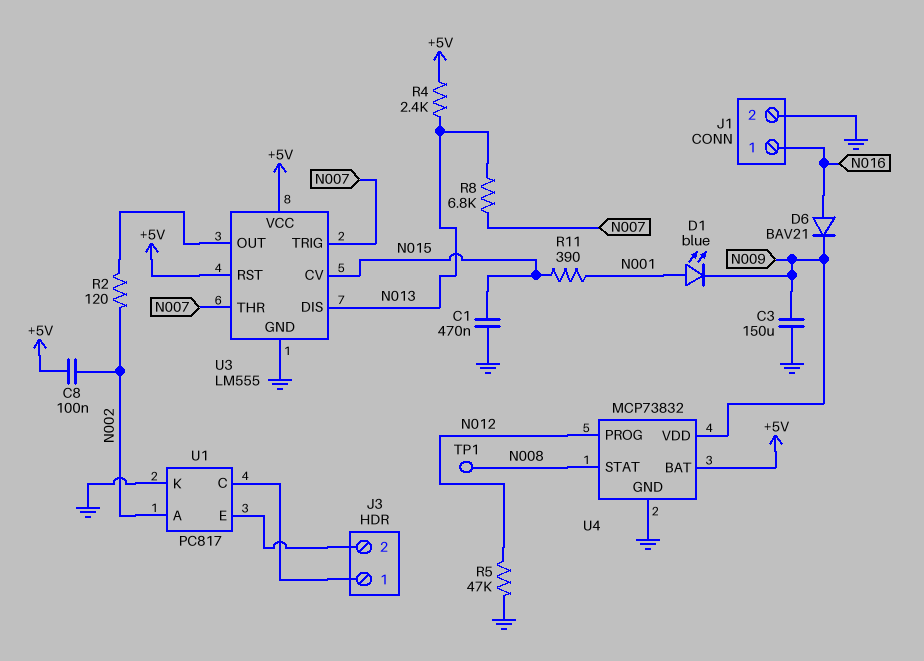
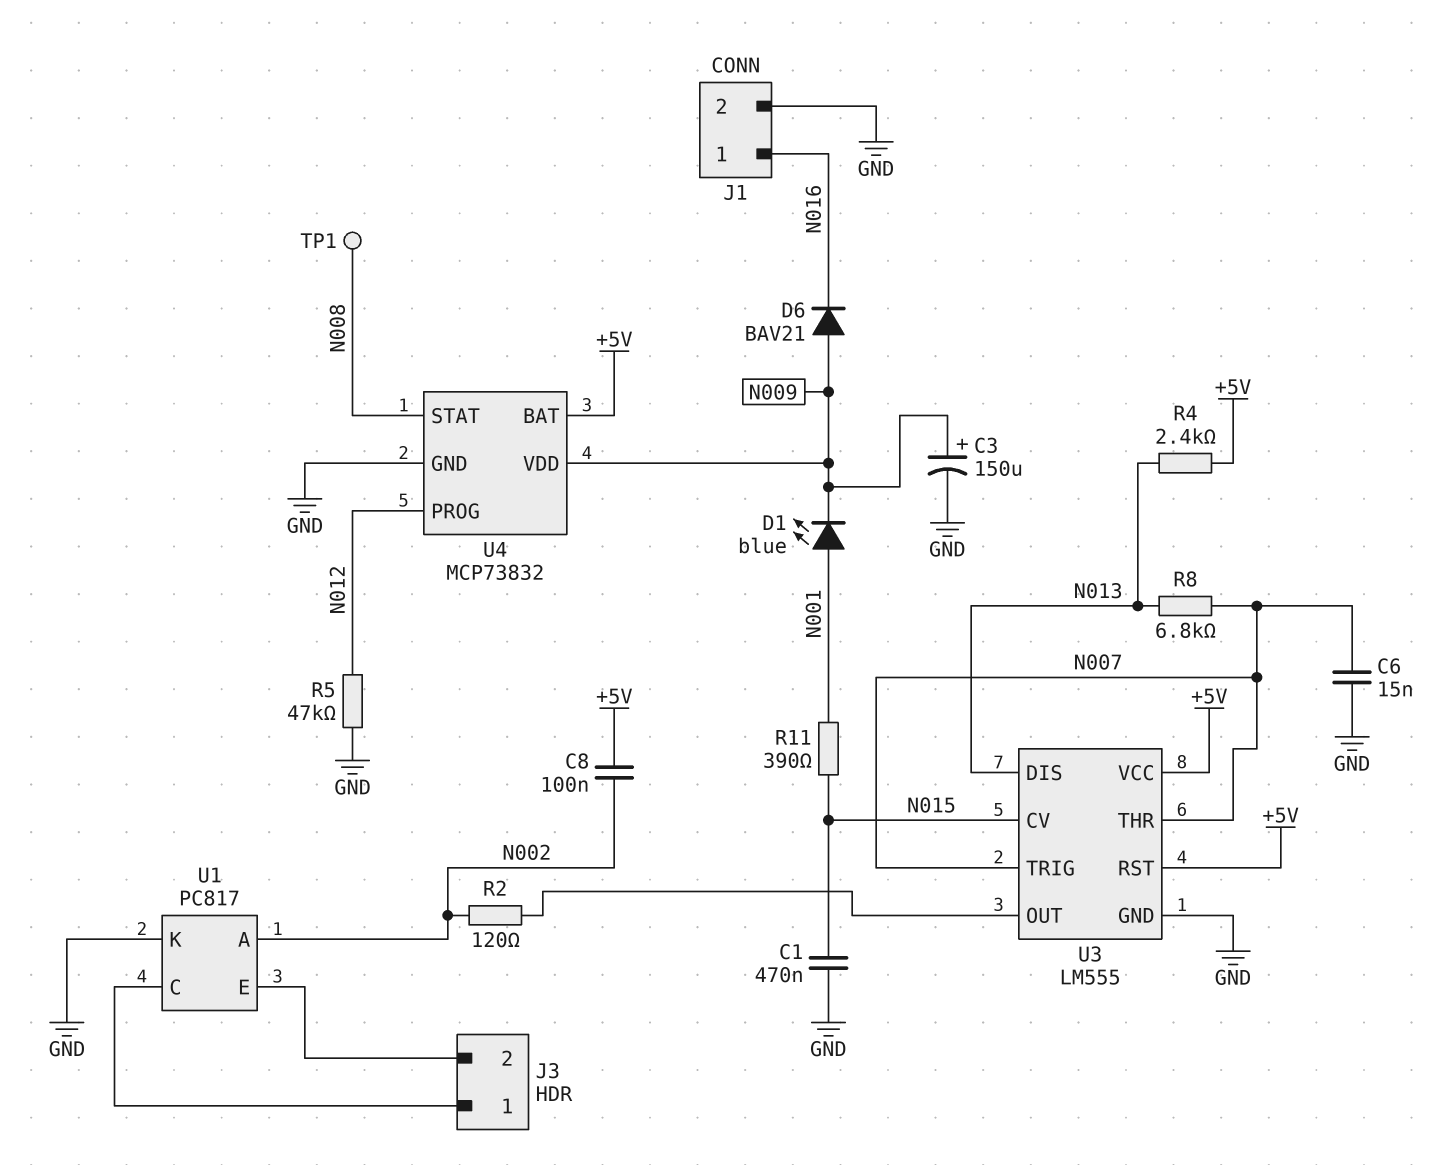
C3: 150uF (GND, N009) -> 150uF (plus N009, minus GND)
C6: none -> 15nF (GND, N007)
D6: diode BAV21 (A N016, K N009) -> diode BAV21 (A N009, K N016)

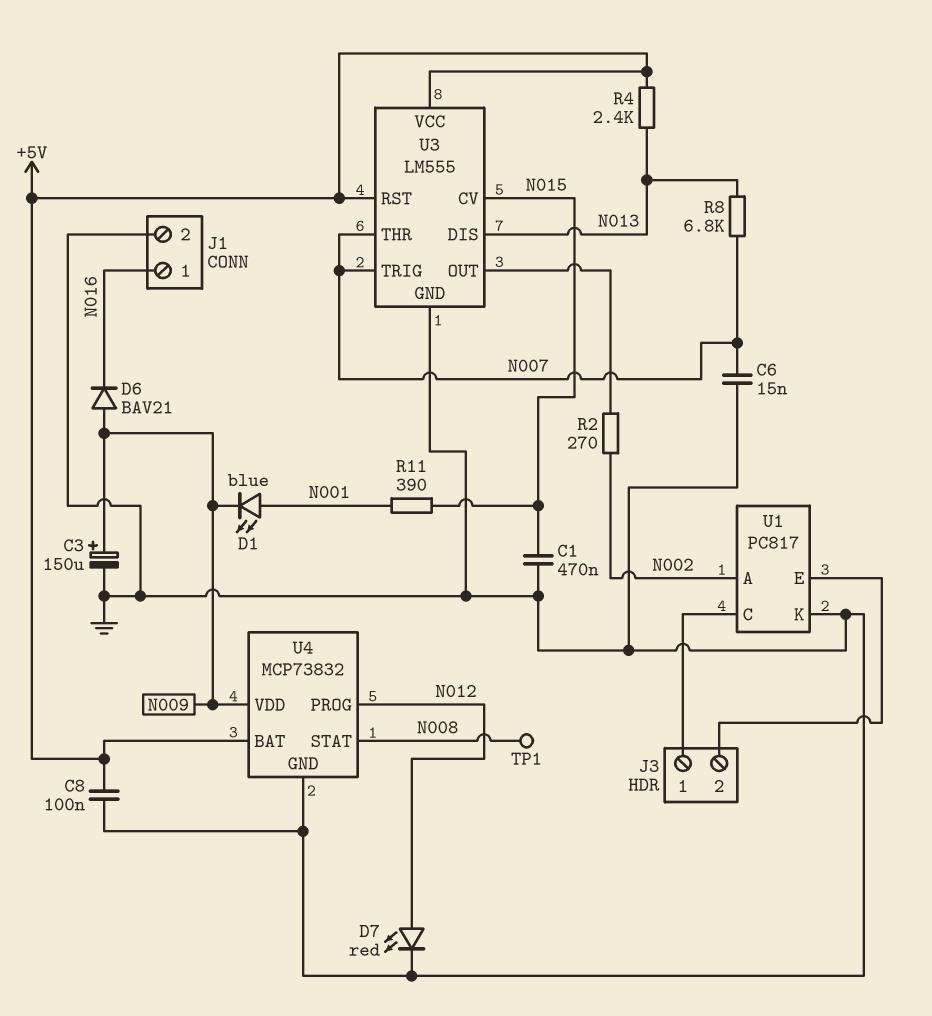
C8: 100nF (+5V, N002) -> 100nF (+5V, GND)
D7: none -> LED red (A N012, K GND)
R2: 120 (N002, U3/OUT) -> 270 (N002, U3/OUT)
R5: 47k (GND, N012) -> none

